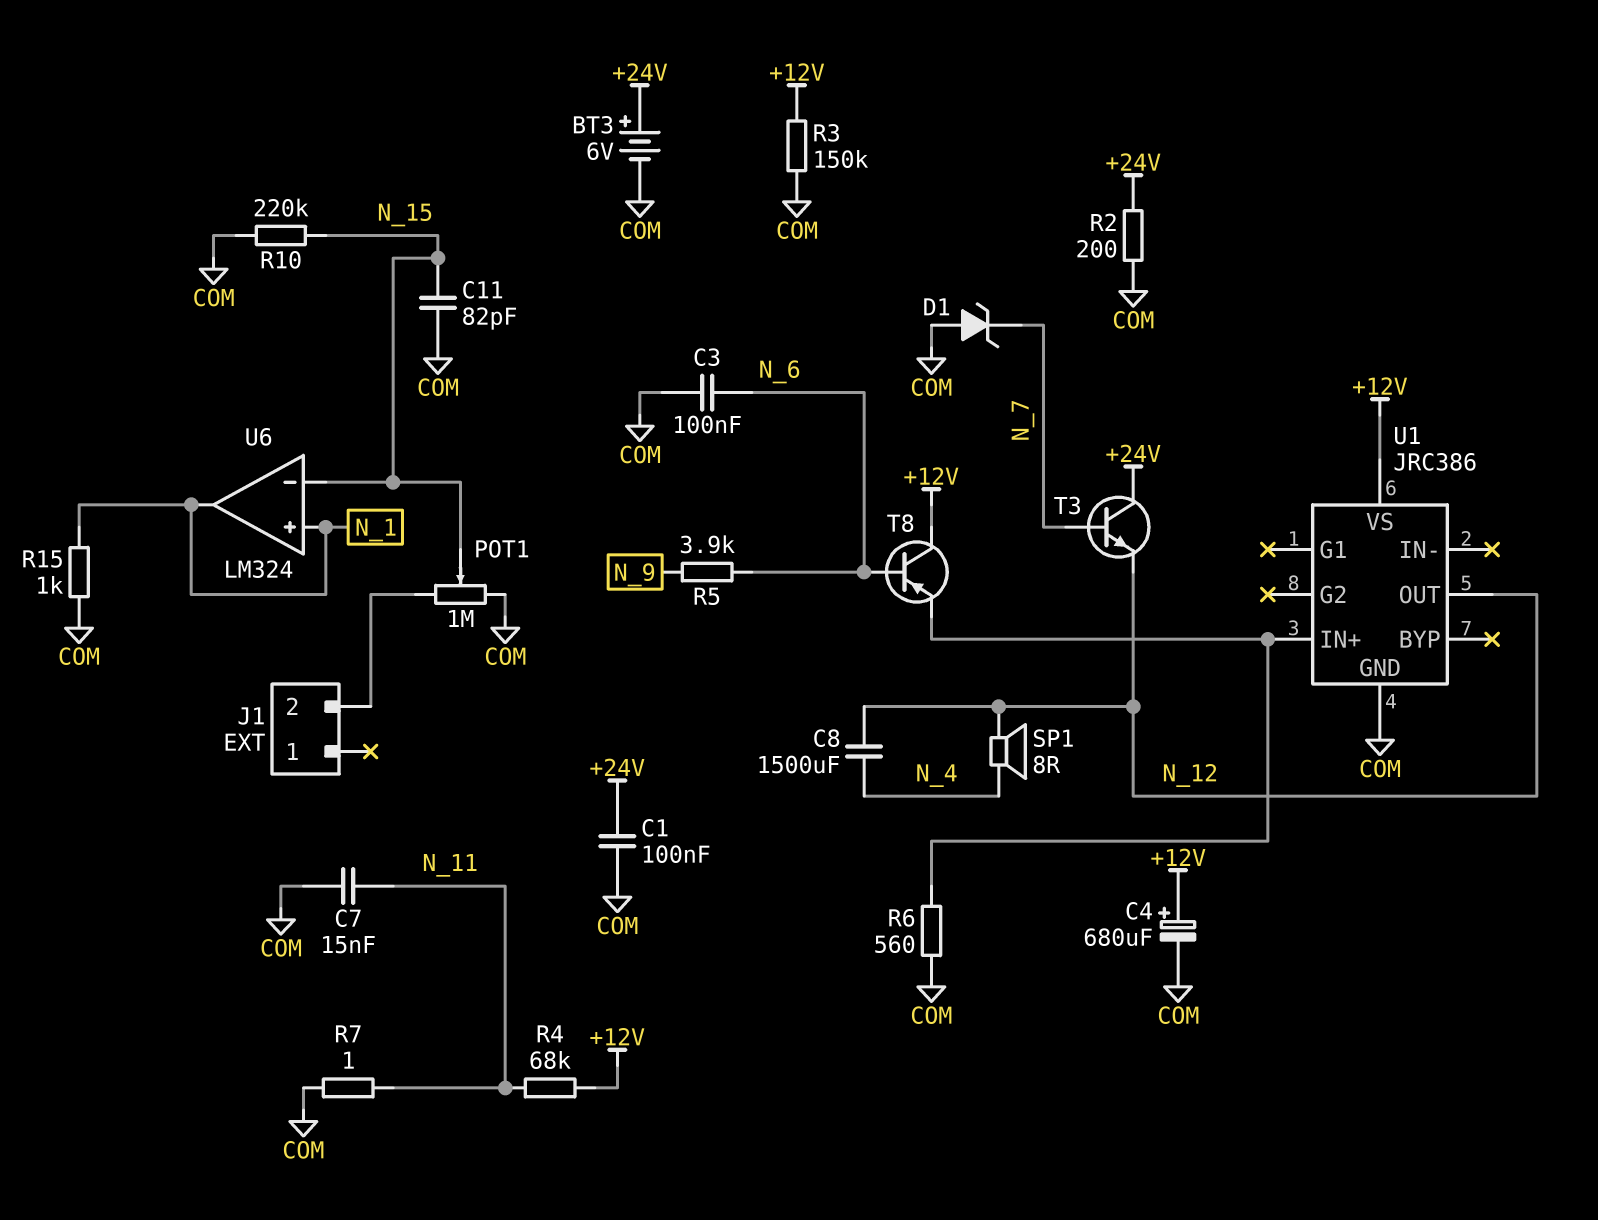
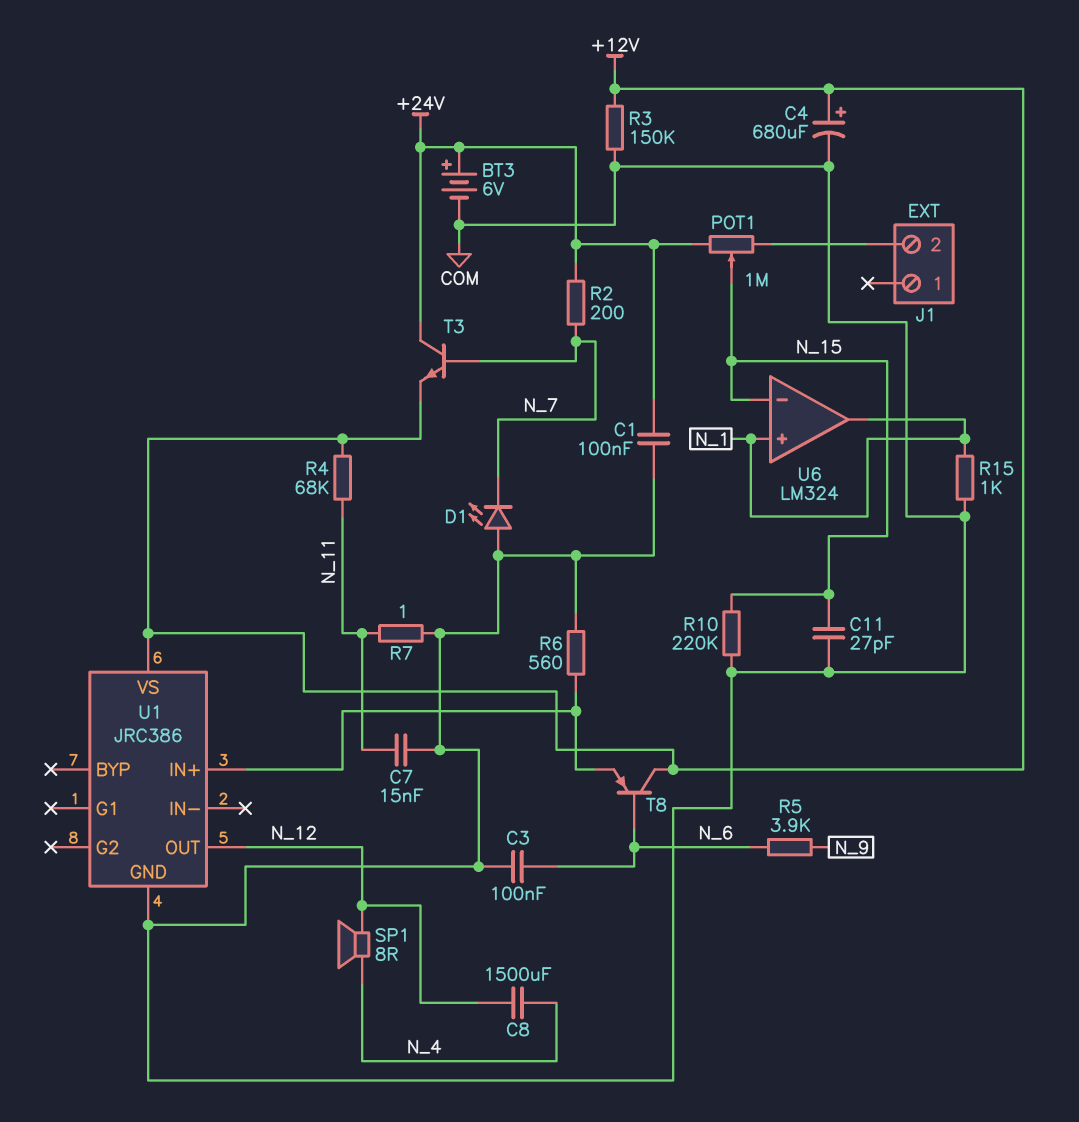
C11: 82pF (COM, N_15) -> 27pF (COM, N_15)
D1: zener (A COM, K N_7) -> LED (A COM, K N_7)
POT1: 1M (COM, J1/2, wiper N_15) -> 1M (+24V, J1/2, wiper N_15)
R2: 200 (+24V, COM) -> 200 (+24V, N_7)
T3: NPN (B N_7, C +24V, E N_12) -> NPN (B N_7, C +24V, E +12V)

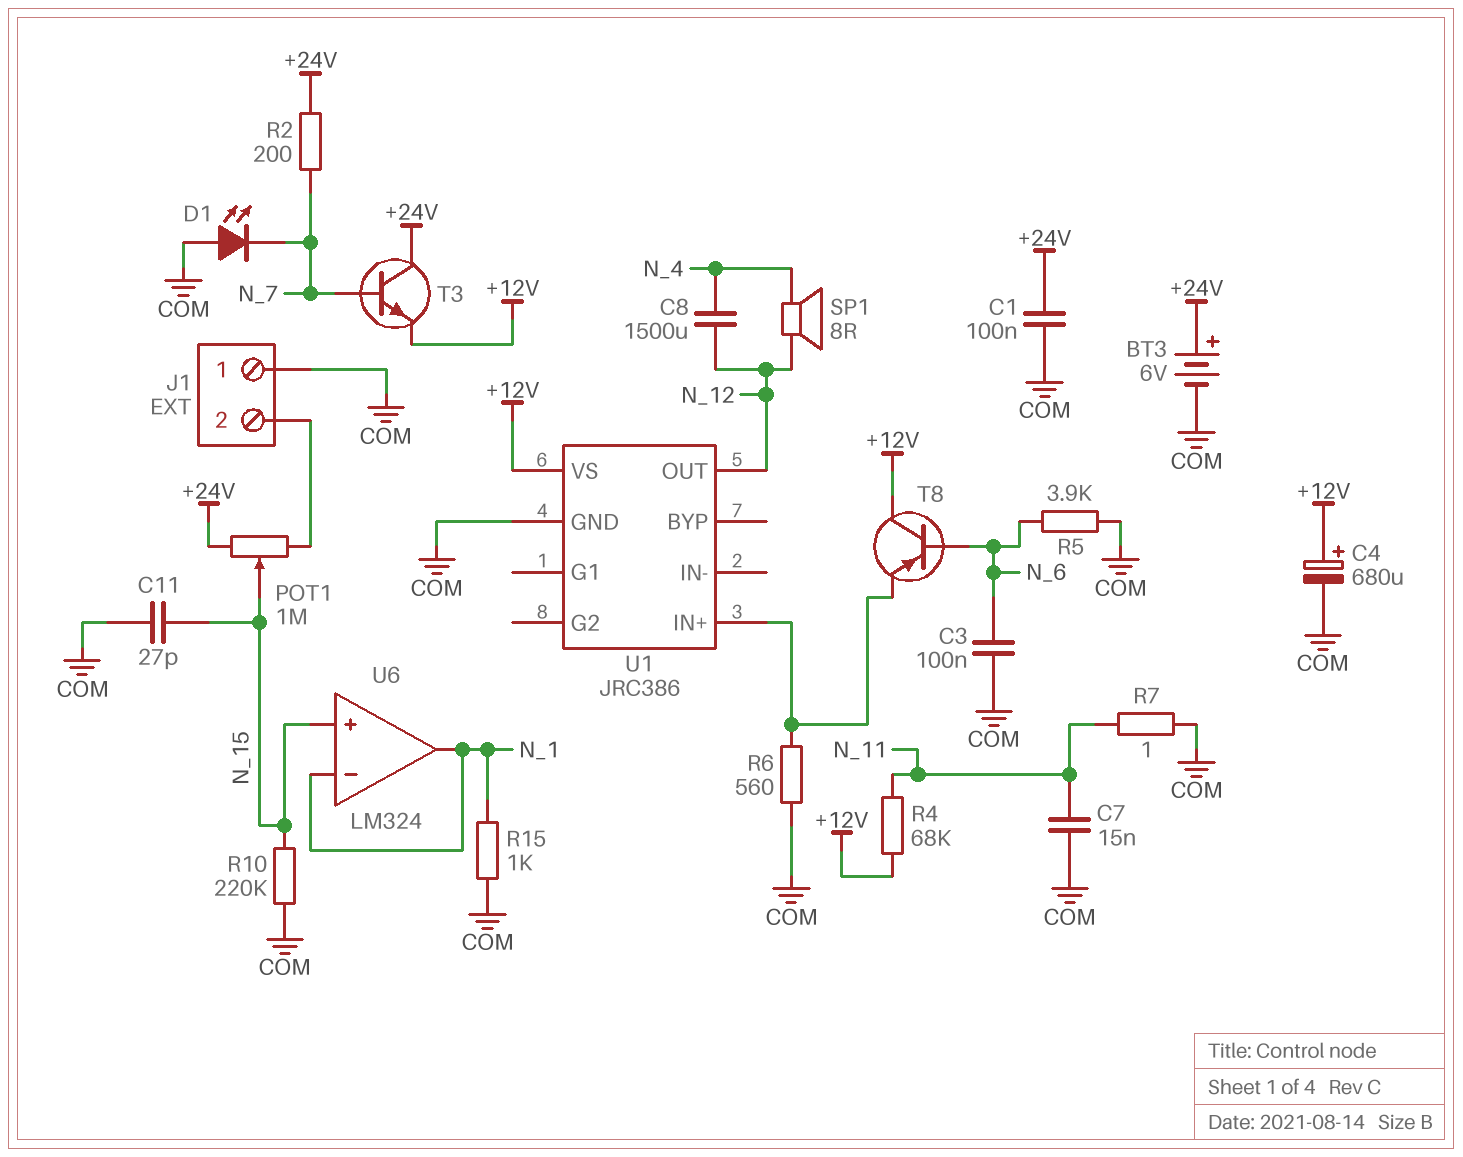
J1 pin 1: none -> COM
R3: 150k (+12V, COM) -> none
R5: 3.9k (N_6, N_9) -> 3.9k (COM, N_6)
U6 pin in+: N_1 -> N_15
U6 pin in-: N_15 -> N_1

